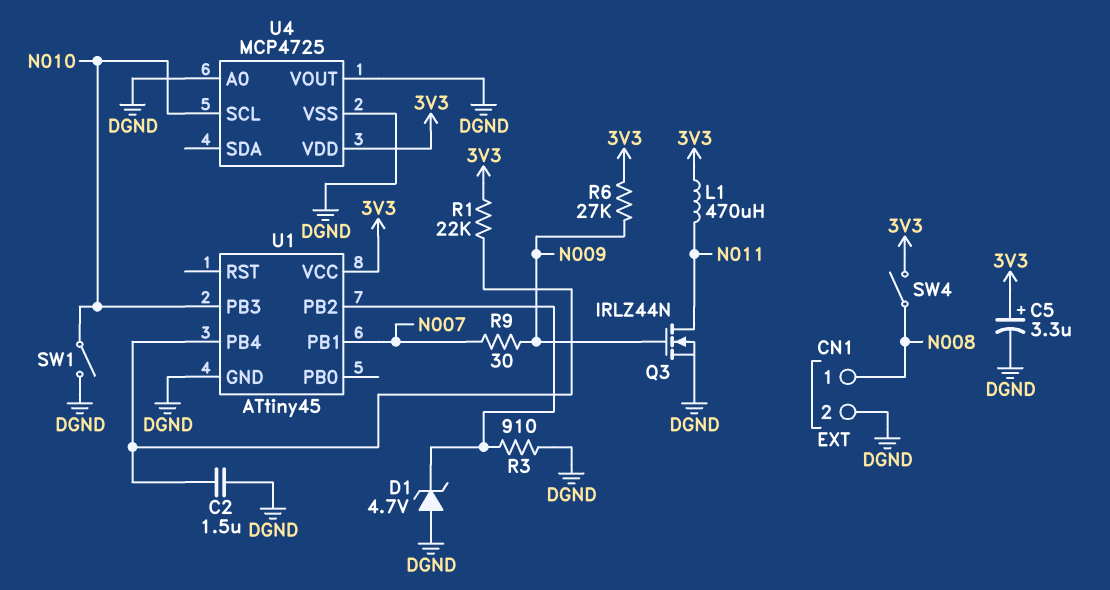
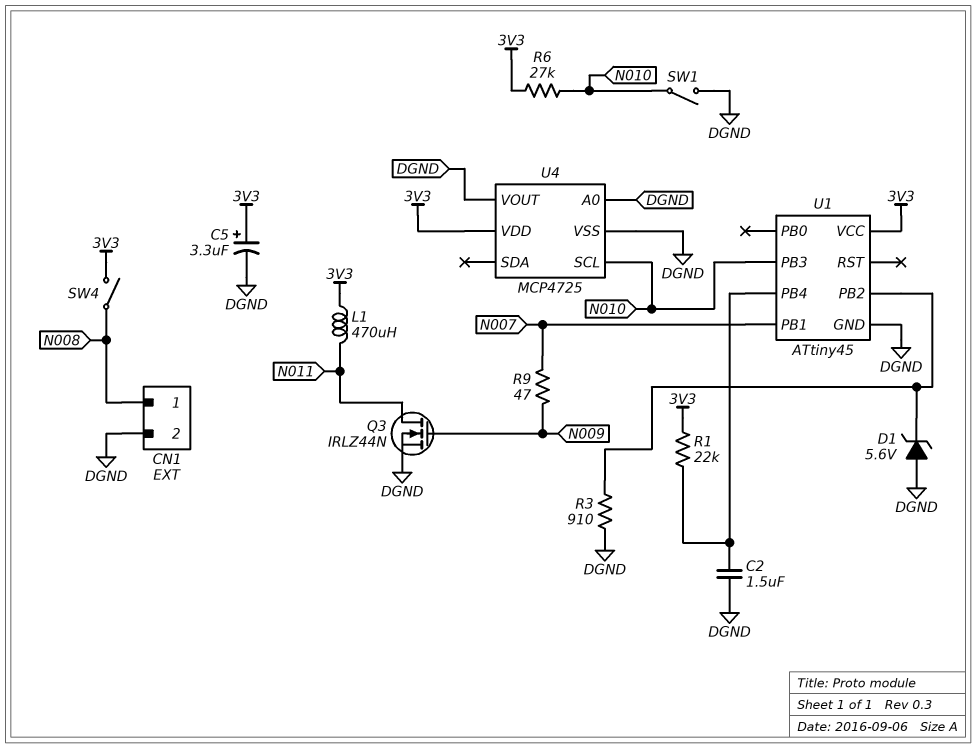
D1: zener 4.7V (A DGND, K U1/PB2) -> zener 5.6V (A DGND, K U1/PB2)
R6: 27k (3V3, N009) -> 27k (3V3, N010)
R9: 30 (N007, N009) -> 47 (N007, N009)

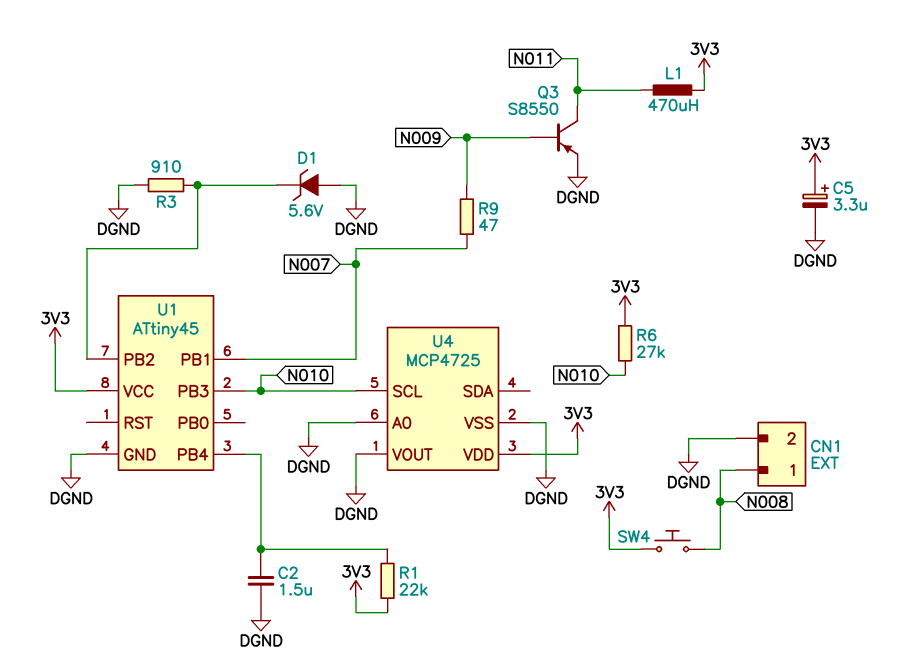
Q3: NMOS IRLZ44N (G N009, D N011, S DGND) -> PNP S8550 (B N009, C N011, E DGND)
SW1: switch (DGND, N010) -> none
SW4: switch (3V3, N008) -> button (3V3, N008)

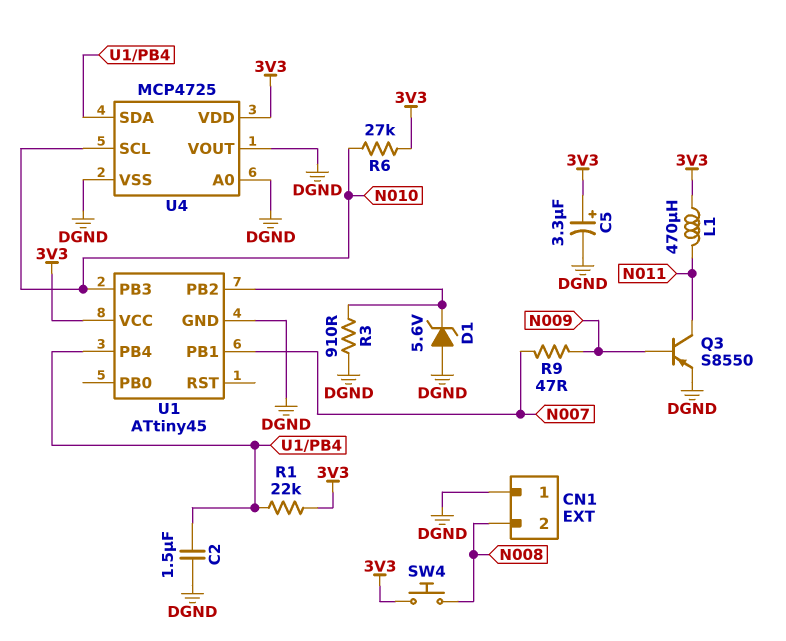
CN1 pin 1: N008 -> DGND
CN1 pin 2: DGND -> N008
U4 pin SDA: none -> U1/PB4

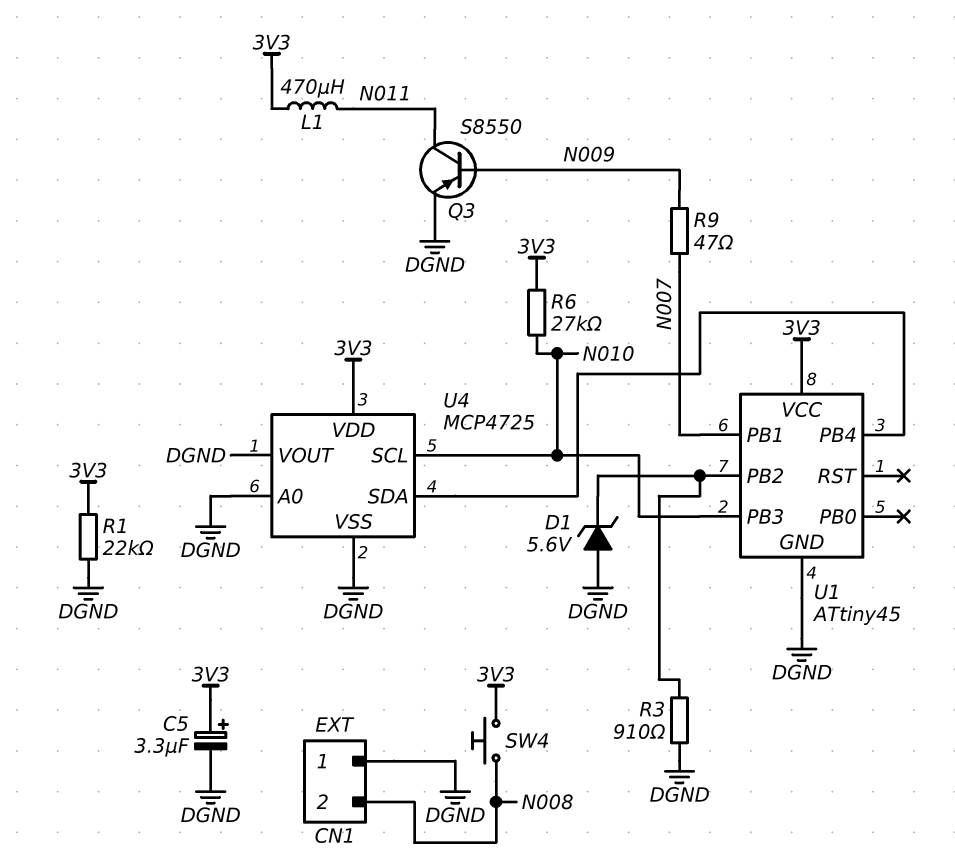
C2: 1.5uF (DGND, U1/PB4) -> none
R1: 22k (3V3, U1/PB4) -> 22k (3V3, DGND)

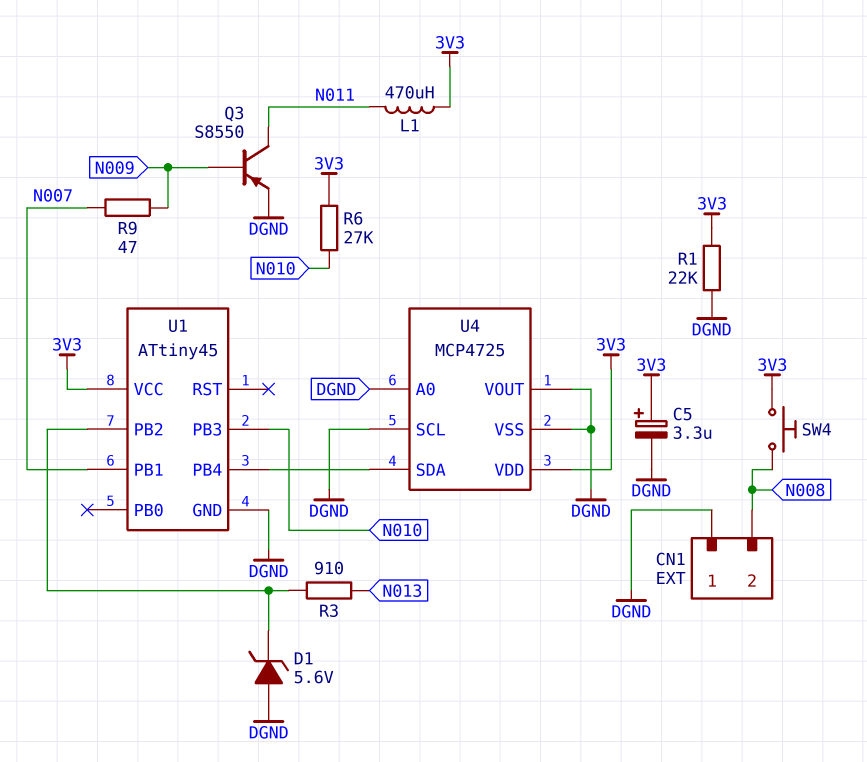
R3: 910 (DGND, U1/PB2) -> 910 (N013, U1/PB2)
U4 pin SCL: N010 -> DGND

